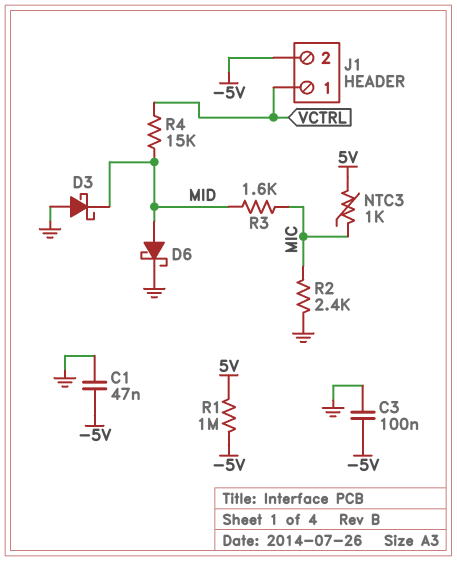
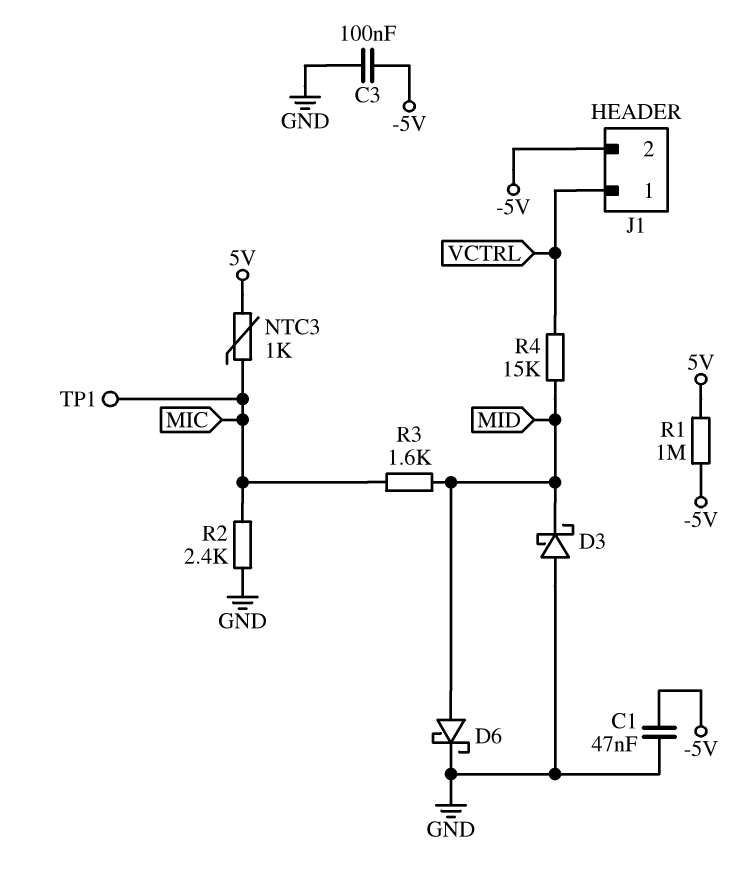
TP1: none -> test point (MIC)

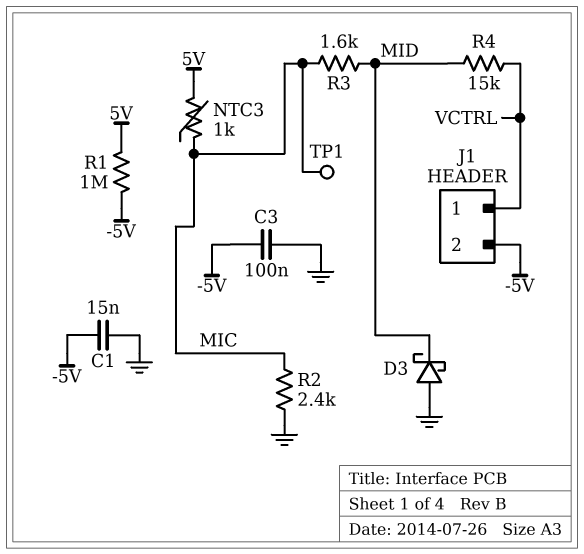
C1: 47nF (-5V, GND) -> 15nF (-5V, GND)
D6: schottky (A MID, K GND) -> none

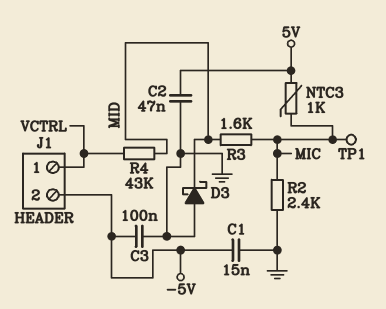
C2: none -> 47nF (5V, GND)
R1: 1M (-5V, 5V) -> none
R4: 15k (MID, VCTRL) -> 43k (MID, VCTRL)

